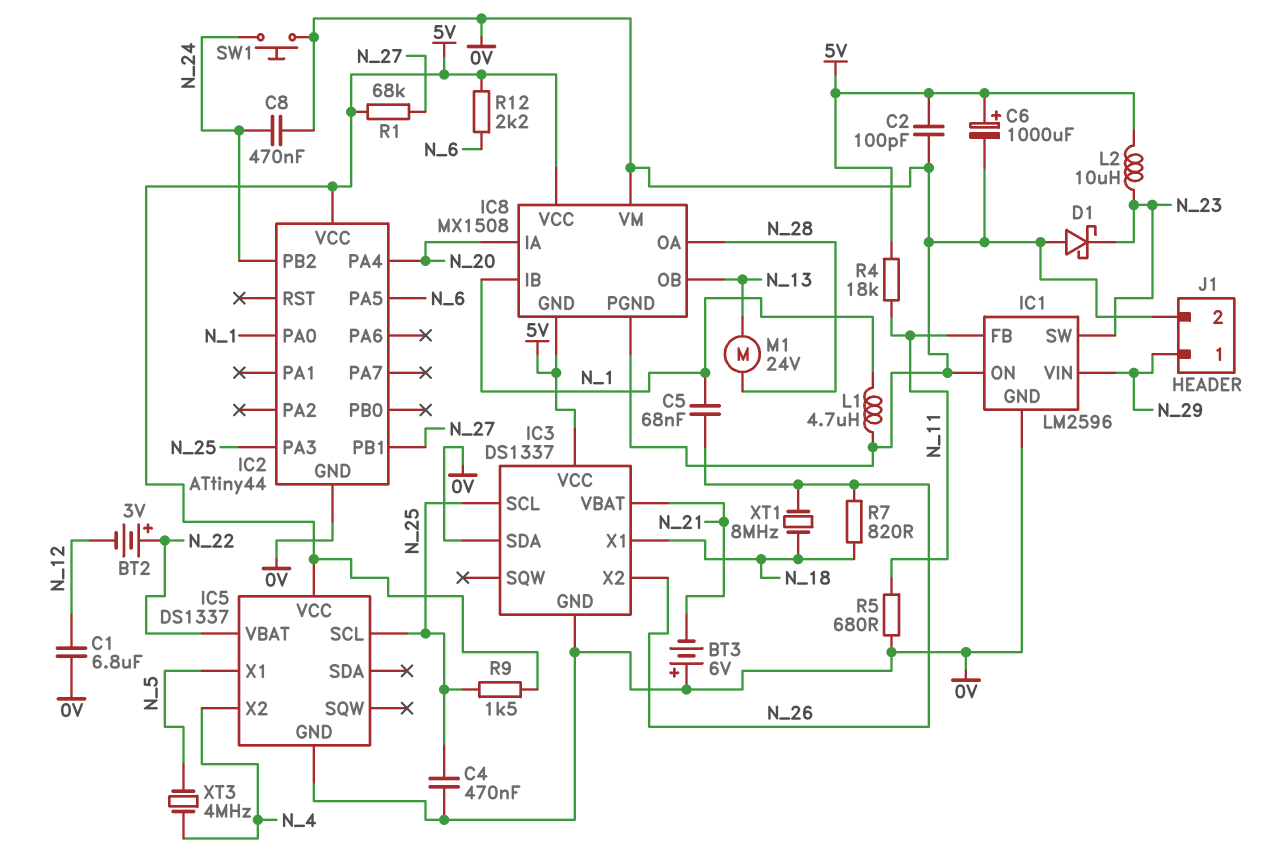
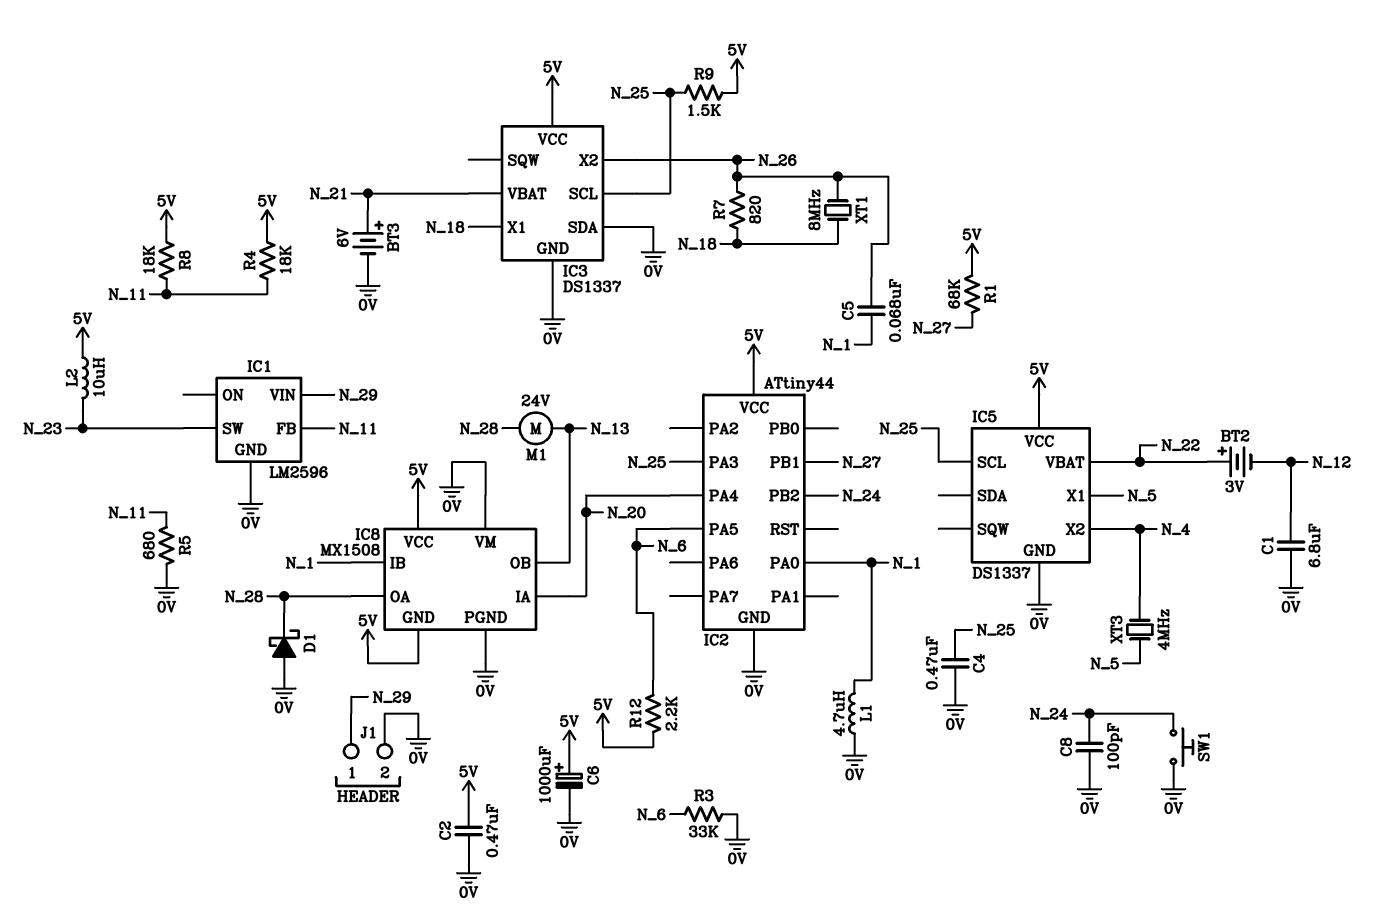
BT3: 6V (plus 0V, minus N_21) -> 6V (plus N_21, minus 0V)
C2: 100pF (0V, 5V) -> 470nF (0V, 5V)
C8: 470nF (0V, N_24) -> 100pF (0V, N_24)
D1: schottky (A 0V, K N_23) -> schottky (A 0V, K N_28)
IC1 pin ON: 0V -> none
R3: none -> 33k (0V, N_6)
R8: none -> 18k (5V, N_11)

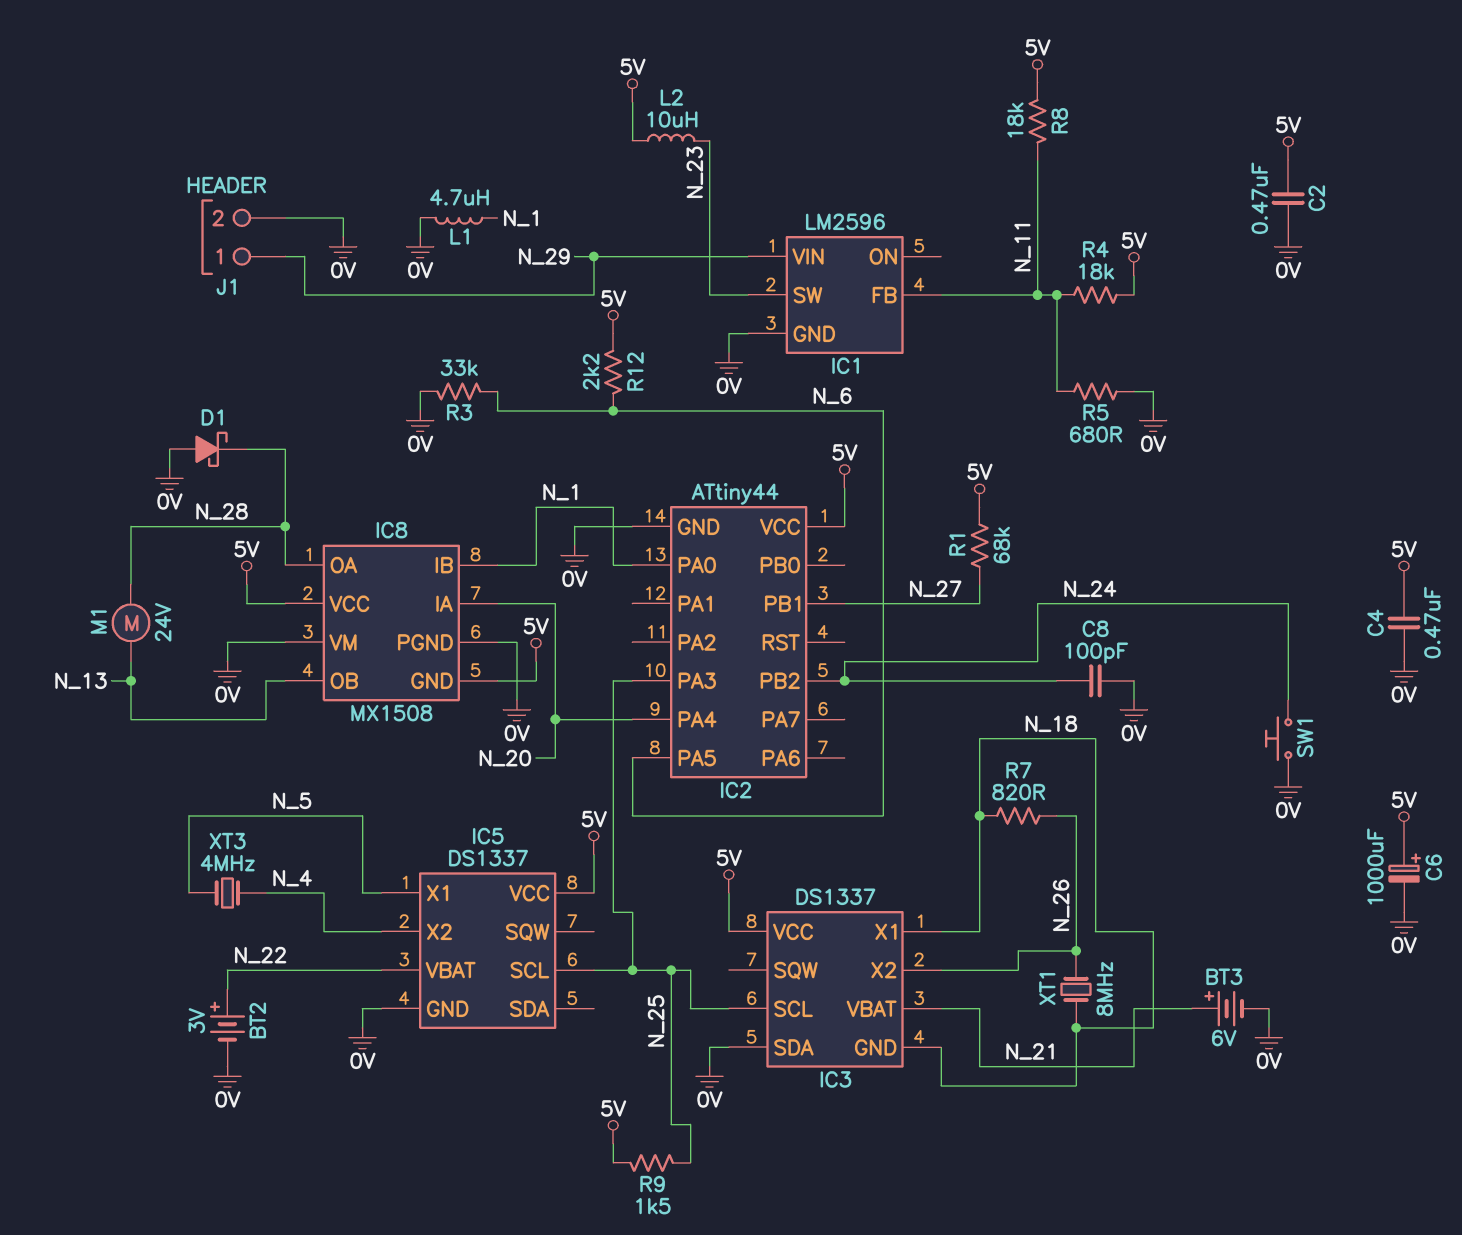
BT2: 3V (plus N_22, minus N_12) -> 3V (plus N_22, minus 0V)
C1: 6.8uF (0V, N_12) -> none
C4: 470nF (0V, N_25) -> 470nF (0V, 5V)
C5: 68nF (N_1, N_26) -> none
IC3 pin GND: 0V -> N_18

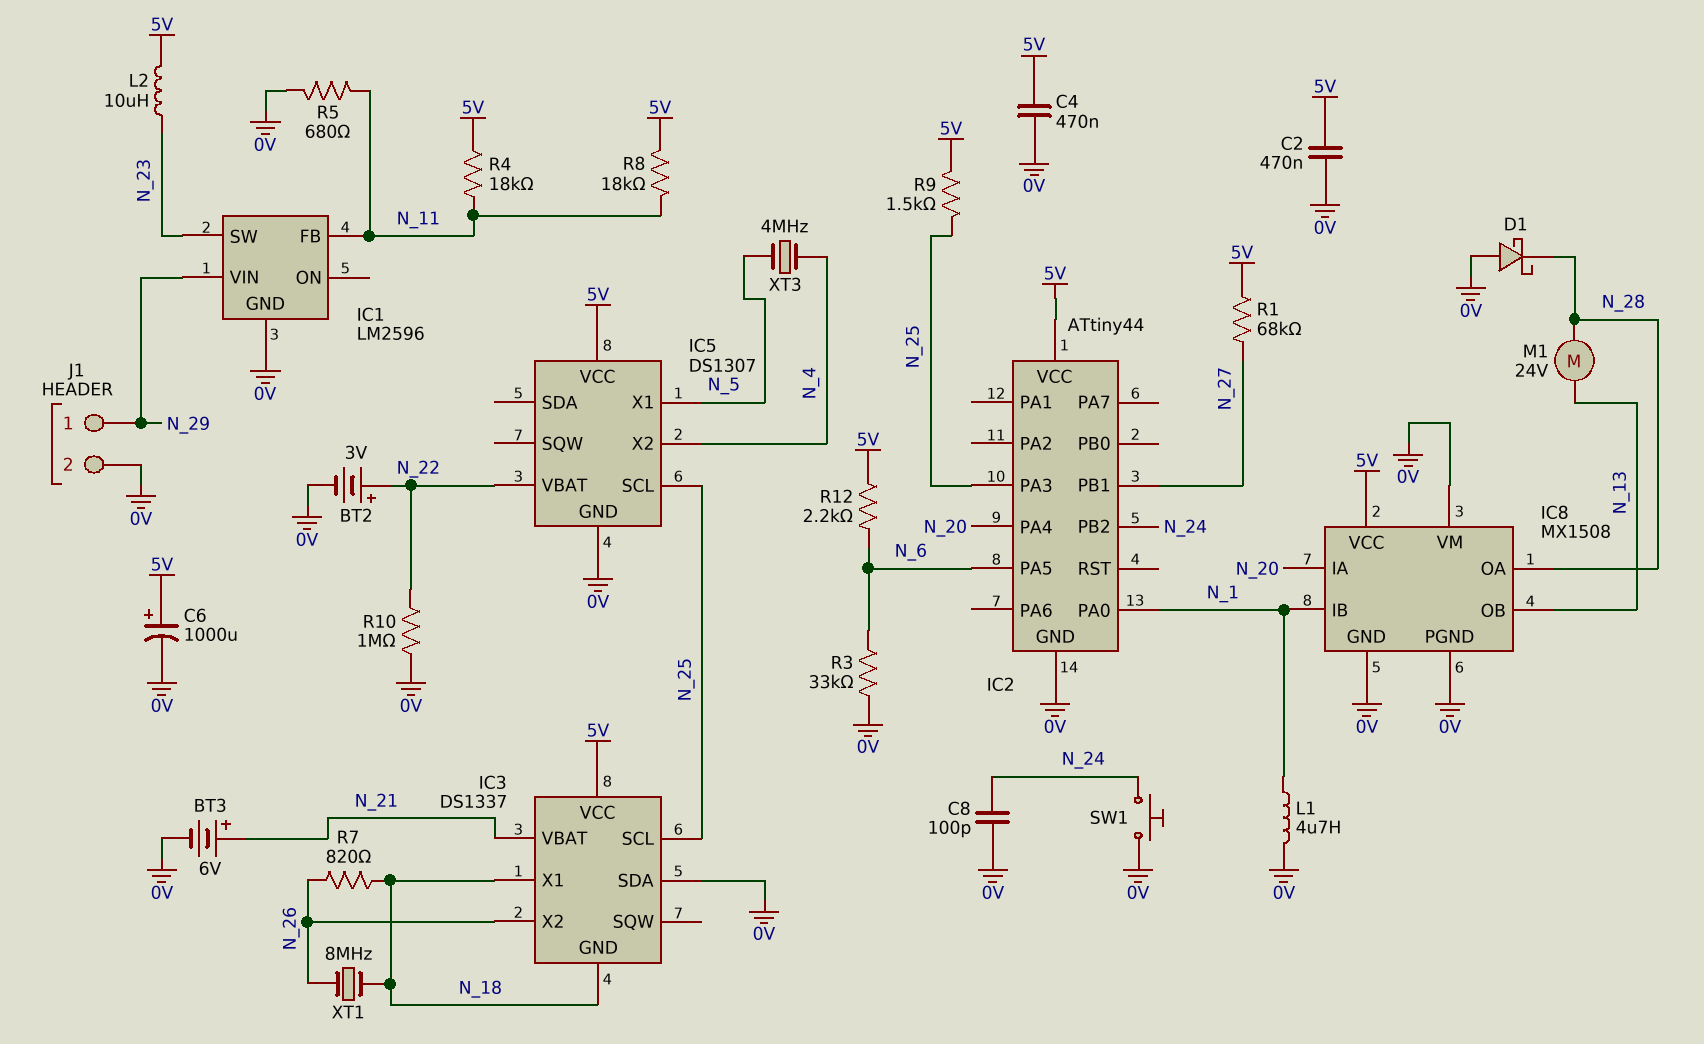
IC5: DS1337 -> DS1307
IC8 pin GND: 5V -> 0V
R10: none -> 1M (0V, N_22)

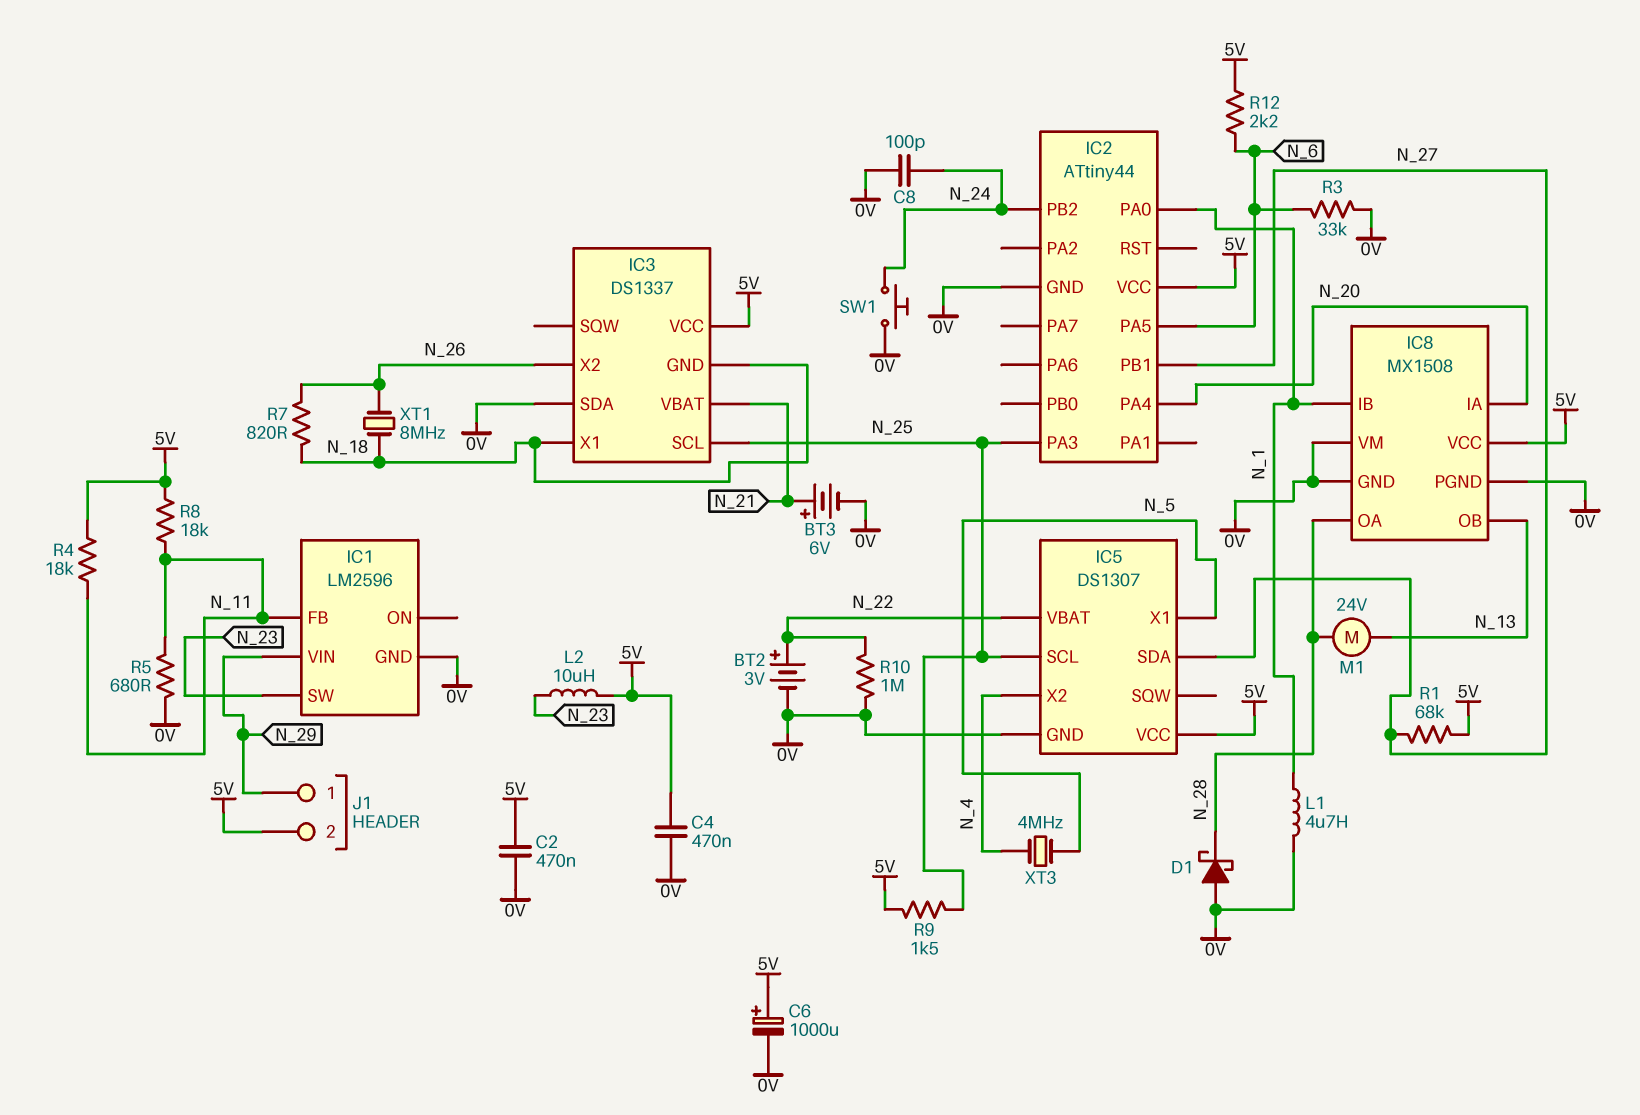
IC5 pin SDA: none -> N_27
J1 pin 2: 0V -> 5V

